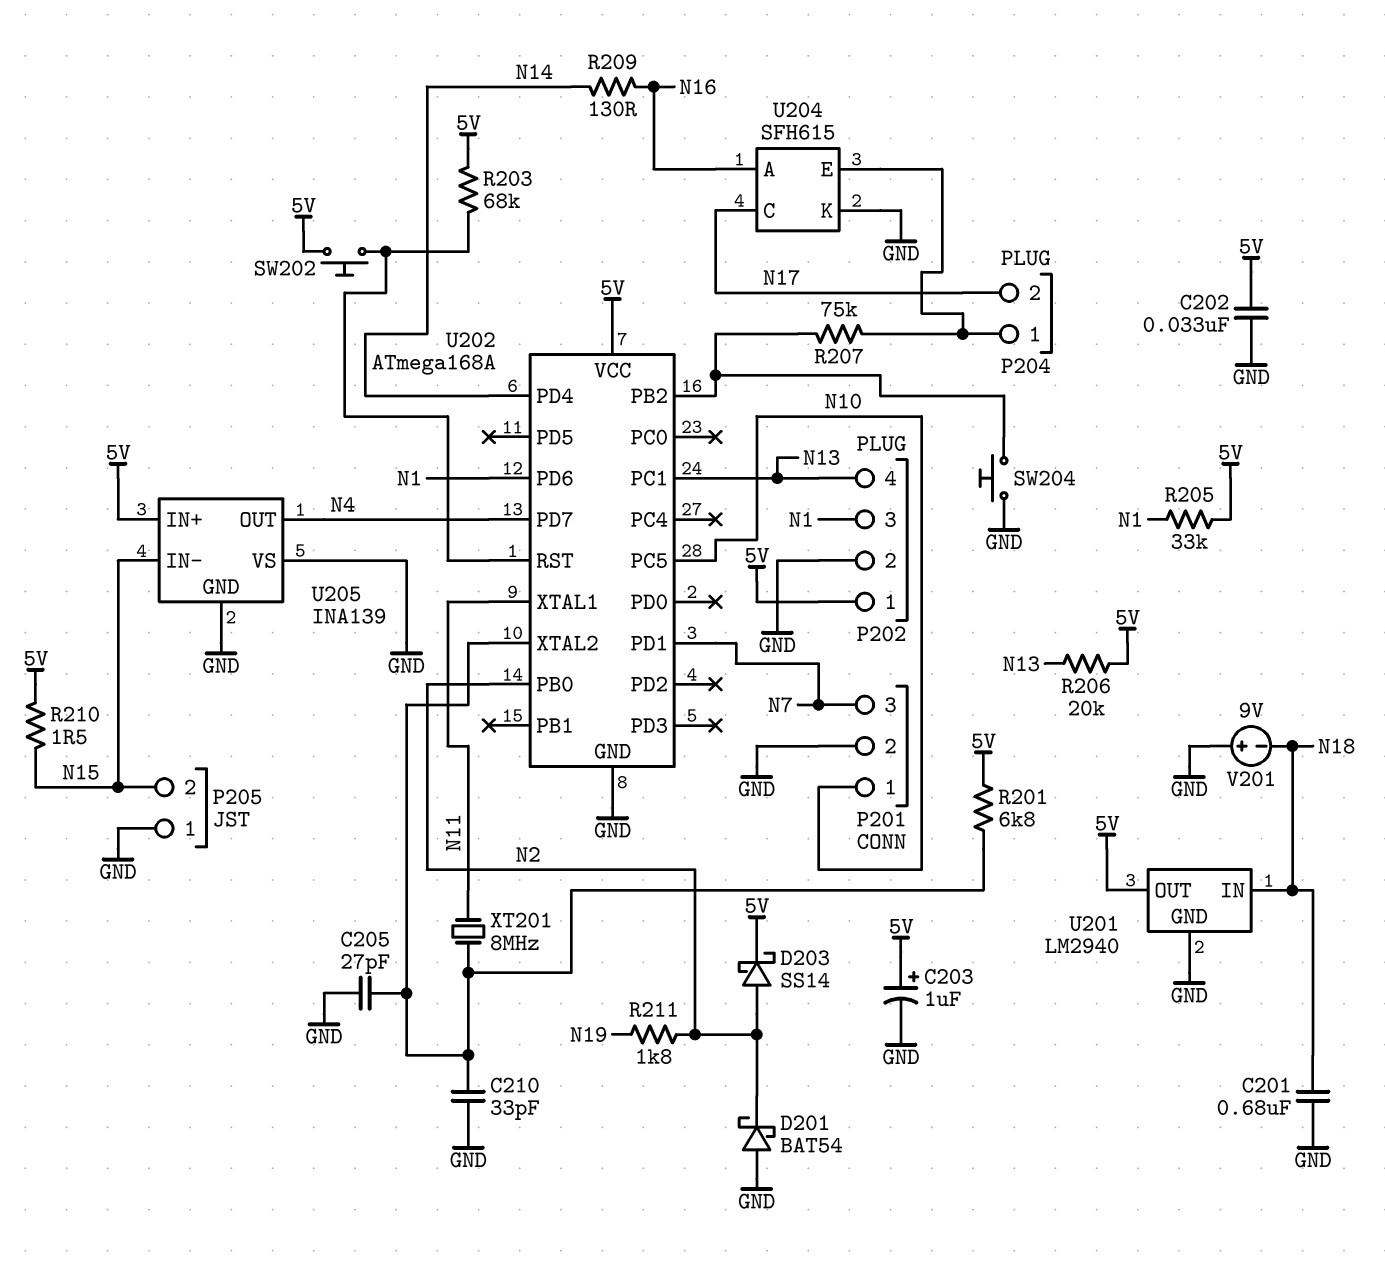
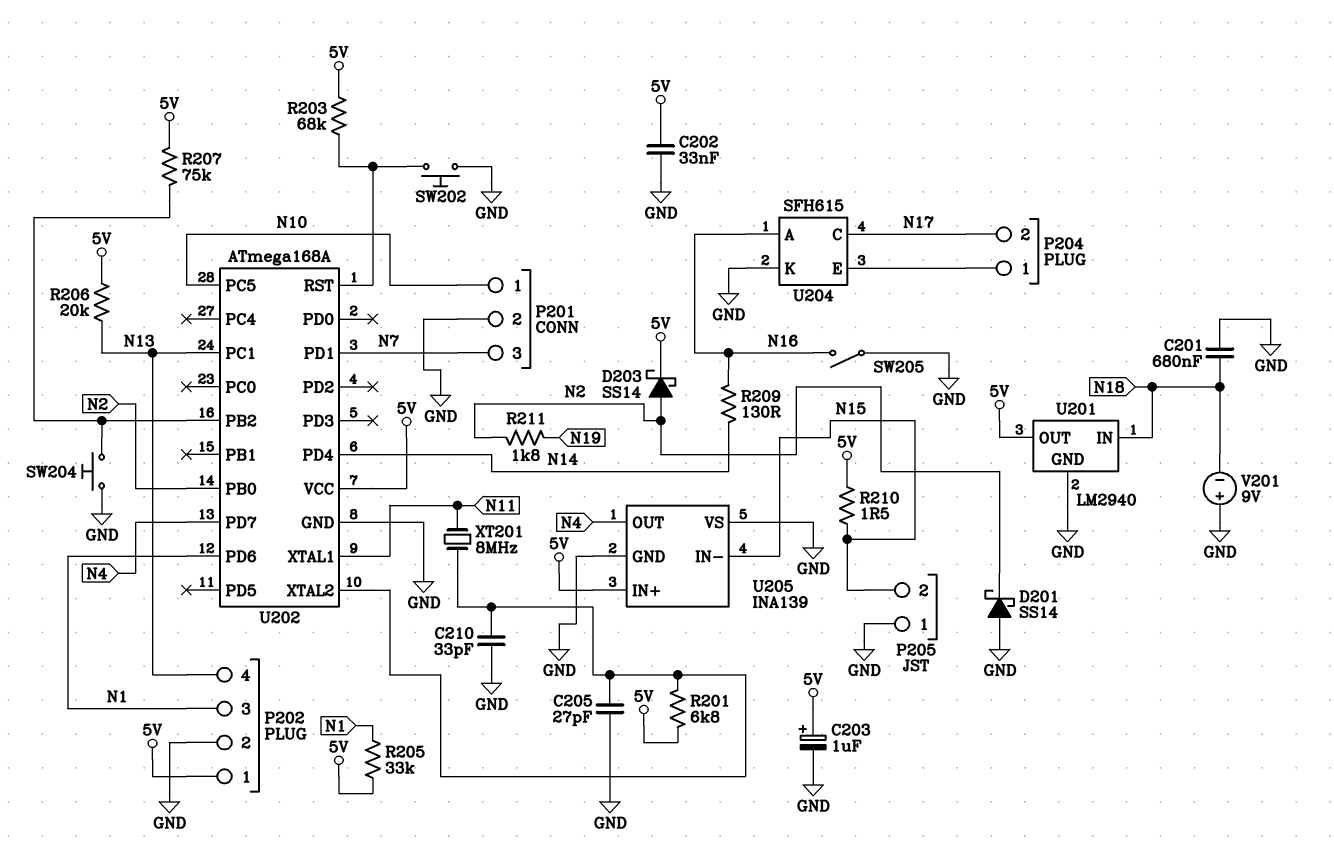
D201: schottky BAT54 (A GND, K N2) -> schottky SS14 (A GND, K N2)
R207: 75k (P204/1, U202/PB2) -> 75k (5V, U202/PB2)
SW202: button (5V, U202/RST) -> button (GND, U202/RST)
SW205: none -> switch (GND, N16)

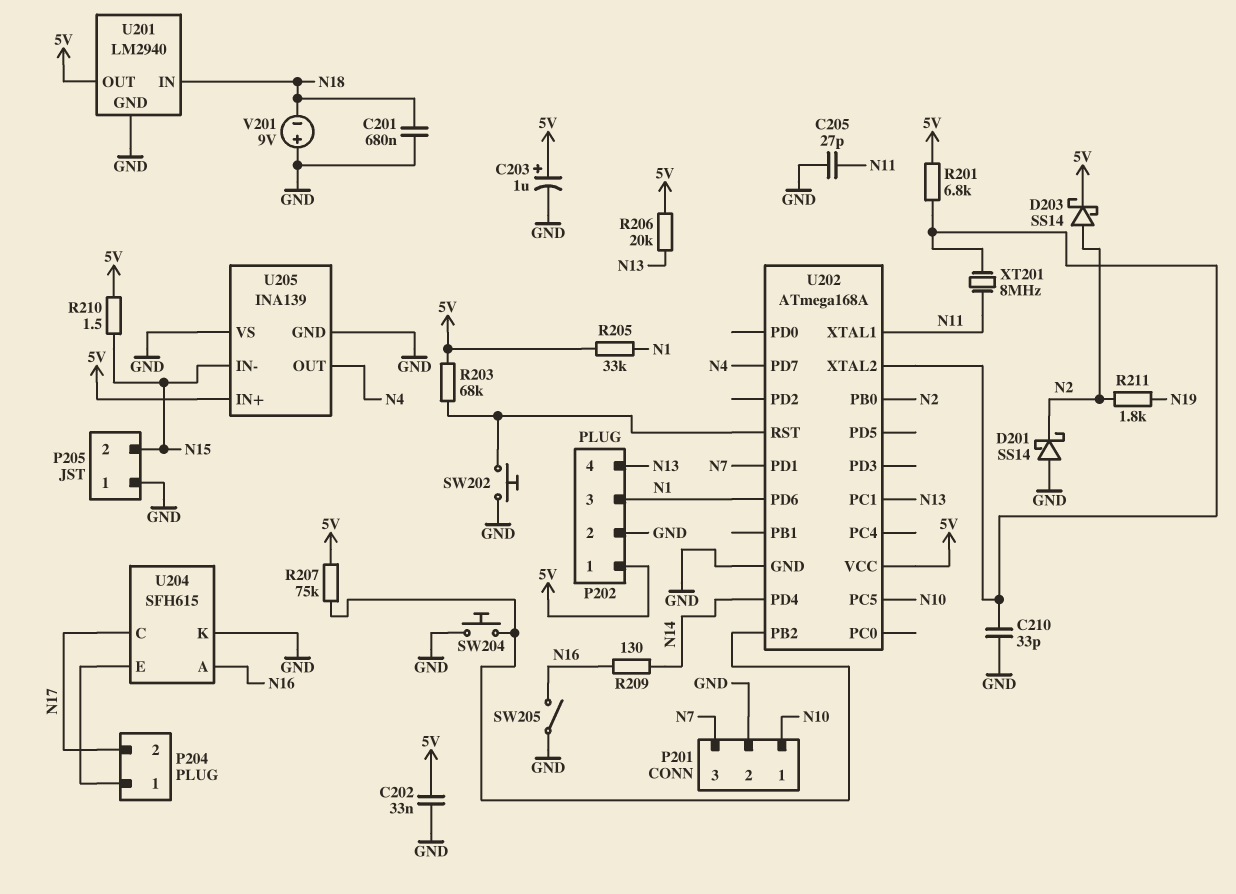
C205: 27pF (GND, U202/XTAL2) -> 27pF (GND, N11)

